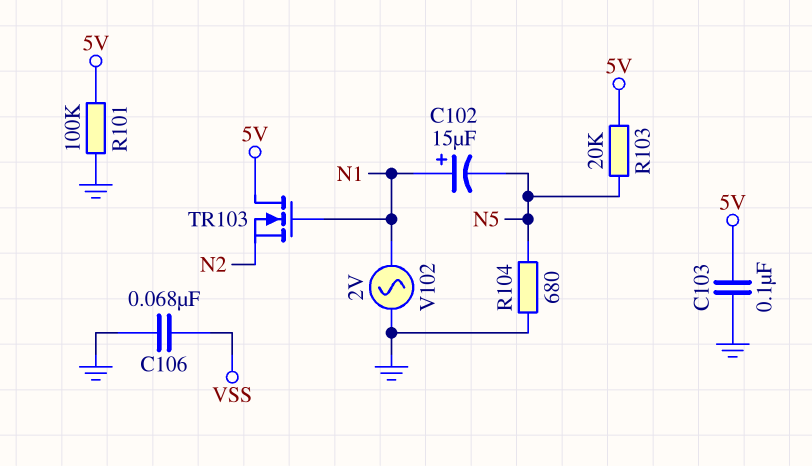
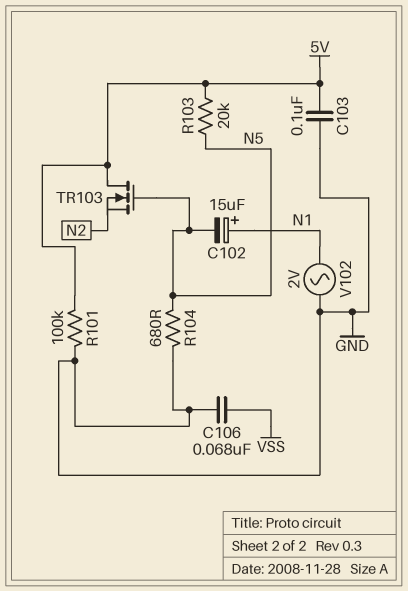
TR103: NMOS (G N1, D 5V, S N2) -> NMOS (G N5, D 5V, S N2)

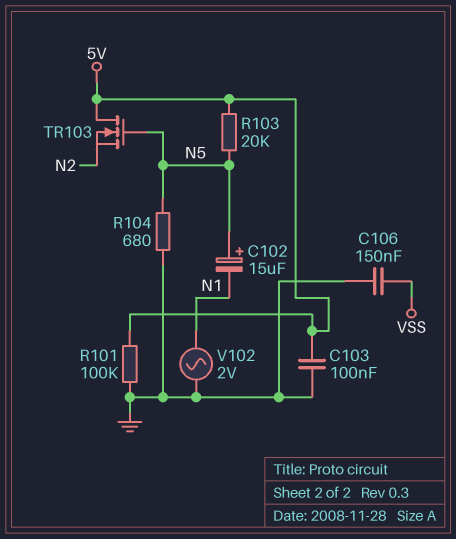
C102: 15uF (plus N1, minus N5) -> 15uF (plus N5, minus N1)
C106: 68nF (GND, VSS) -> 150nF (GND, VSS)

